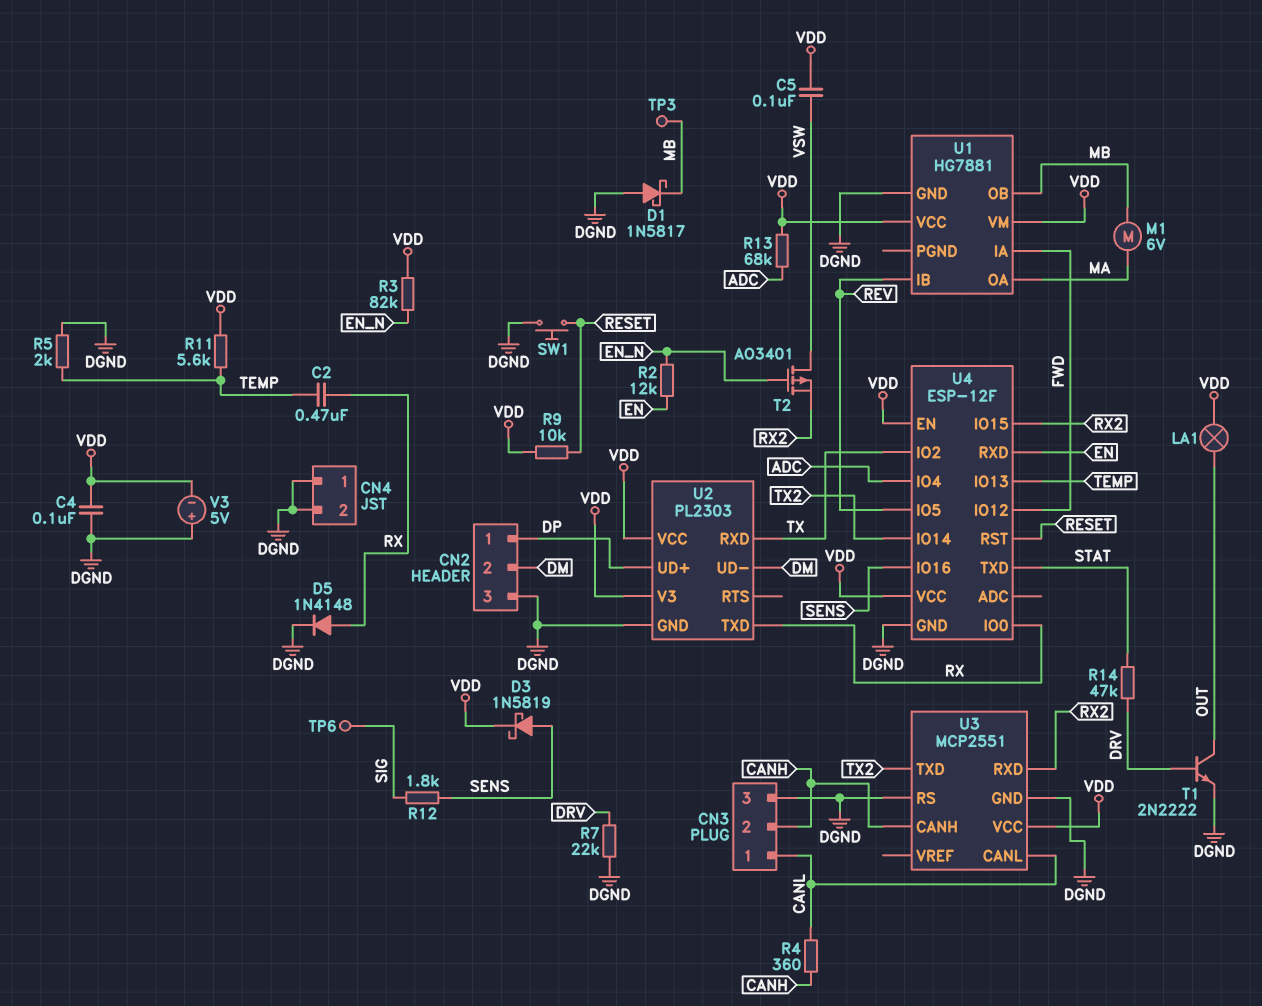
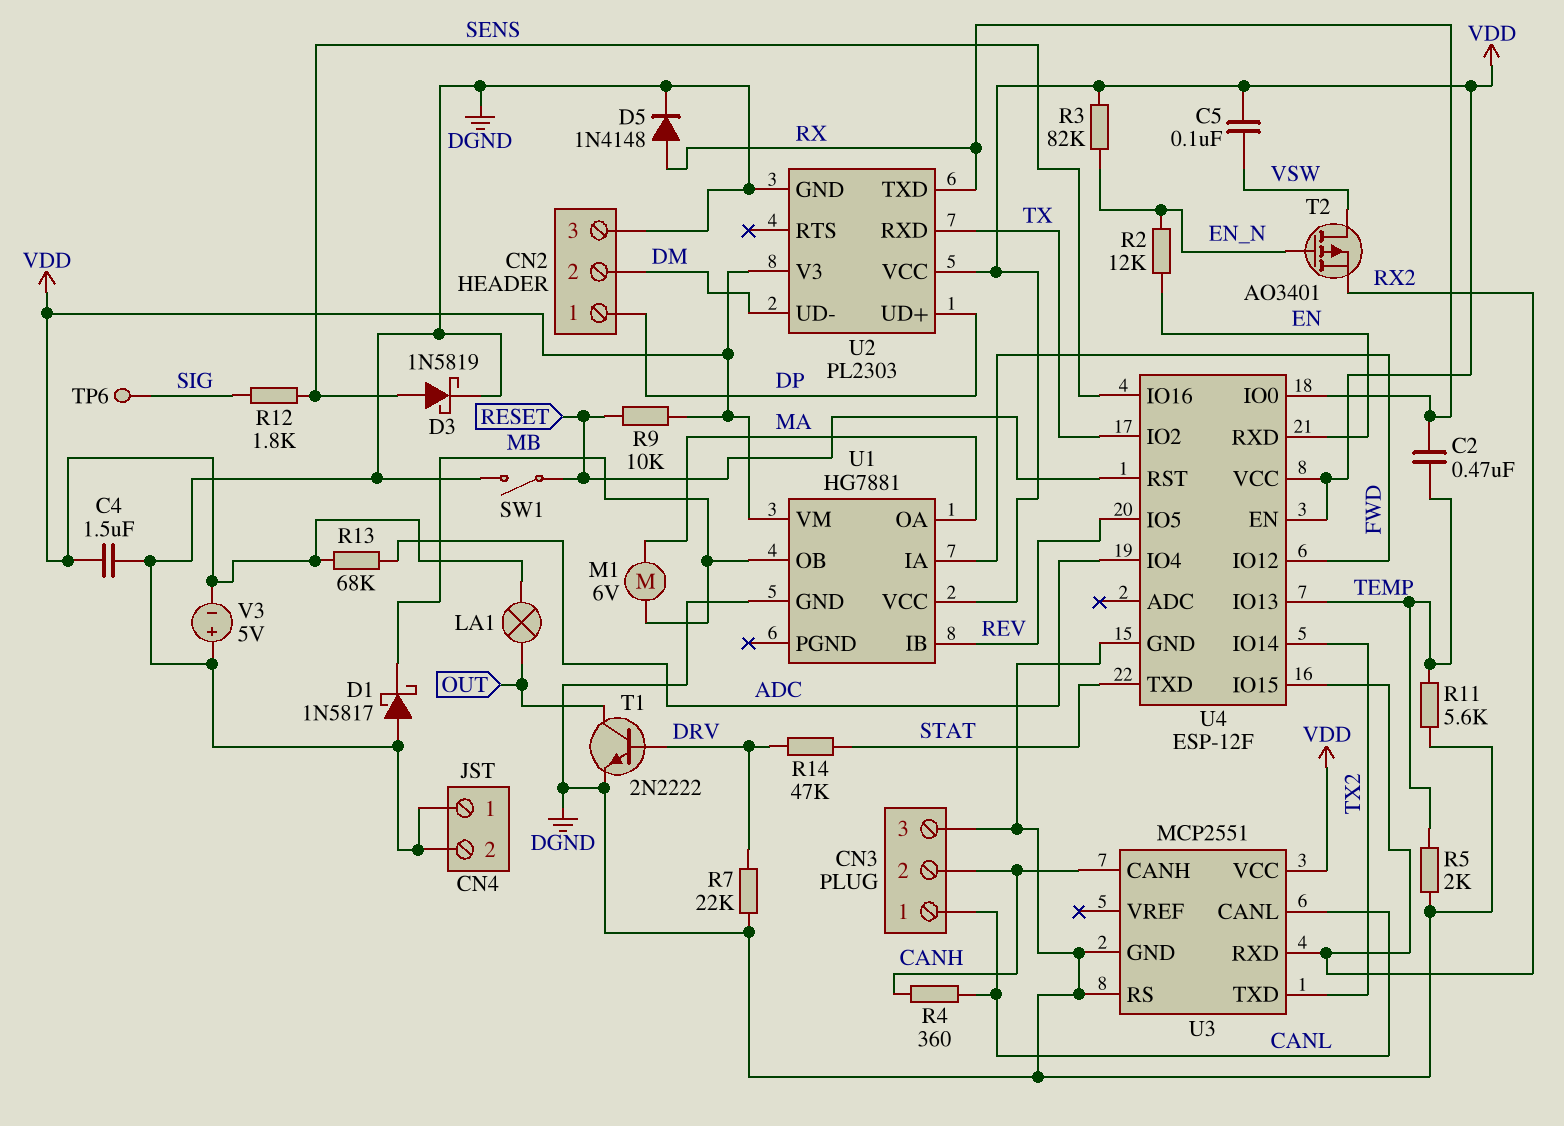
C4: 100nF (DGND, VDD) -> 1.5uF (DGND, VDD)
D3: schottky 1N5819 (A SENS, K VDD) -> schottky 1N5819 (A SENS, K DGND)
R11: 5.6k (TEMP, VDD) -> 5.6k (DGND, TEMP)
SW1: button (DGND, RESET) -> switch (DGND, RESET)
TP3: test point (MB) -> none

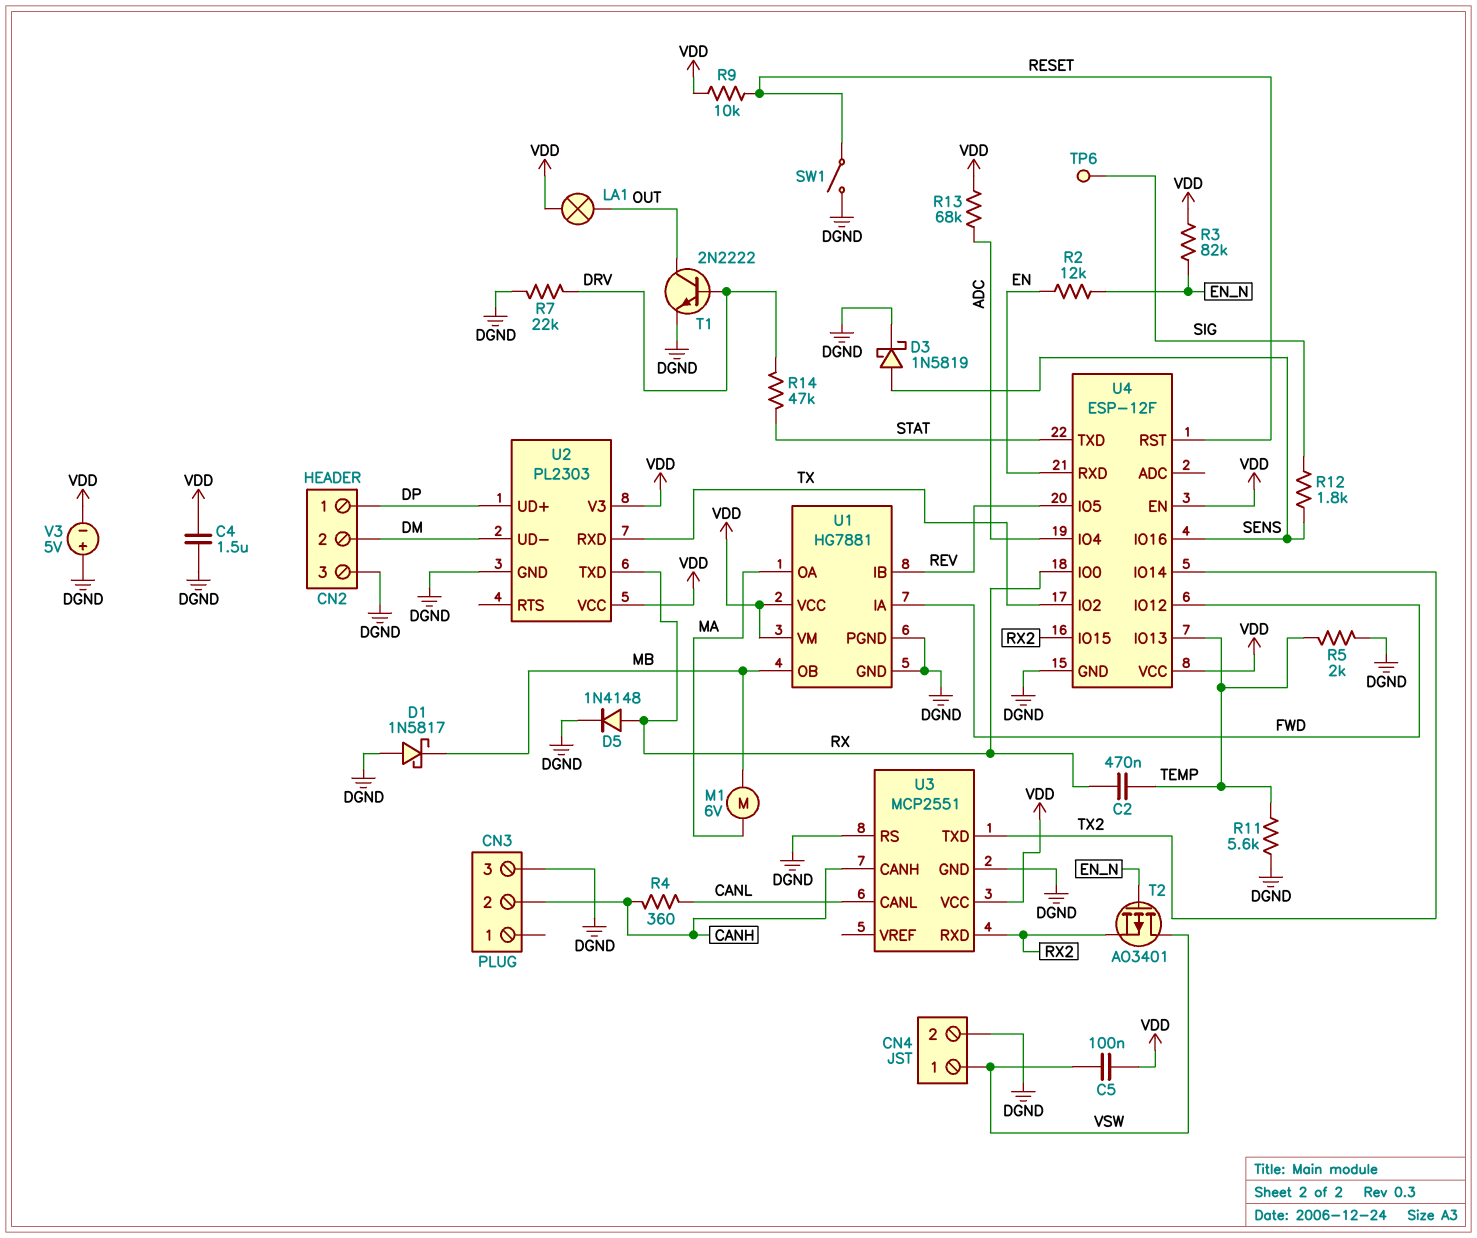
CN3 pin 1: CANL -> none
CN4 pin 1: DGND -> VSW
U1 pin PGND: none -> DGND

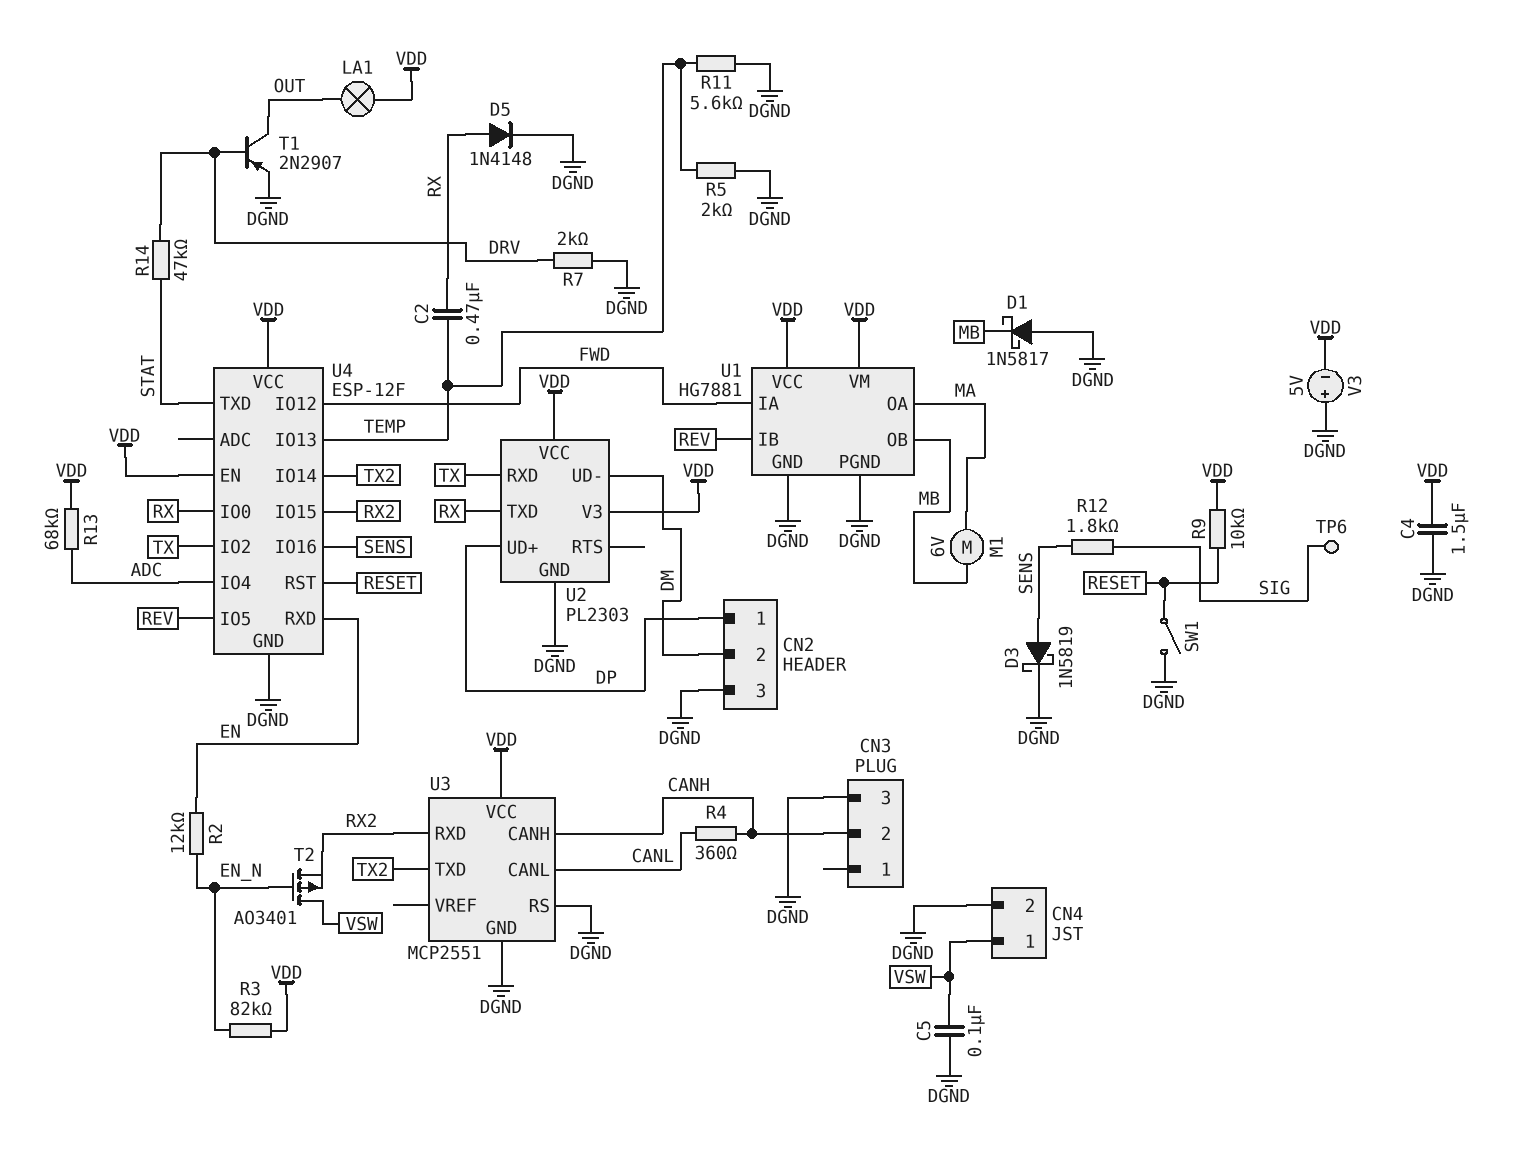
C5: 100nF (VDD, VSW) -> 100nF (DGND, VSW)
R7: 22k (DGND, DRV) -> 2k (DGND, DRV)
T1: NPN 2N2222 (B DRV, C OUT, E DGND) -> PNP 2N2907 (B DRV, C OUT, E DGND)

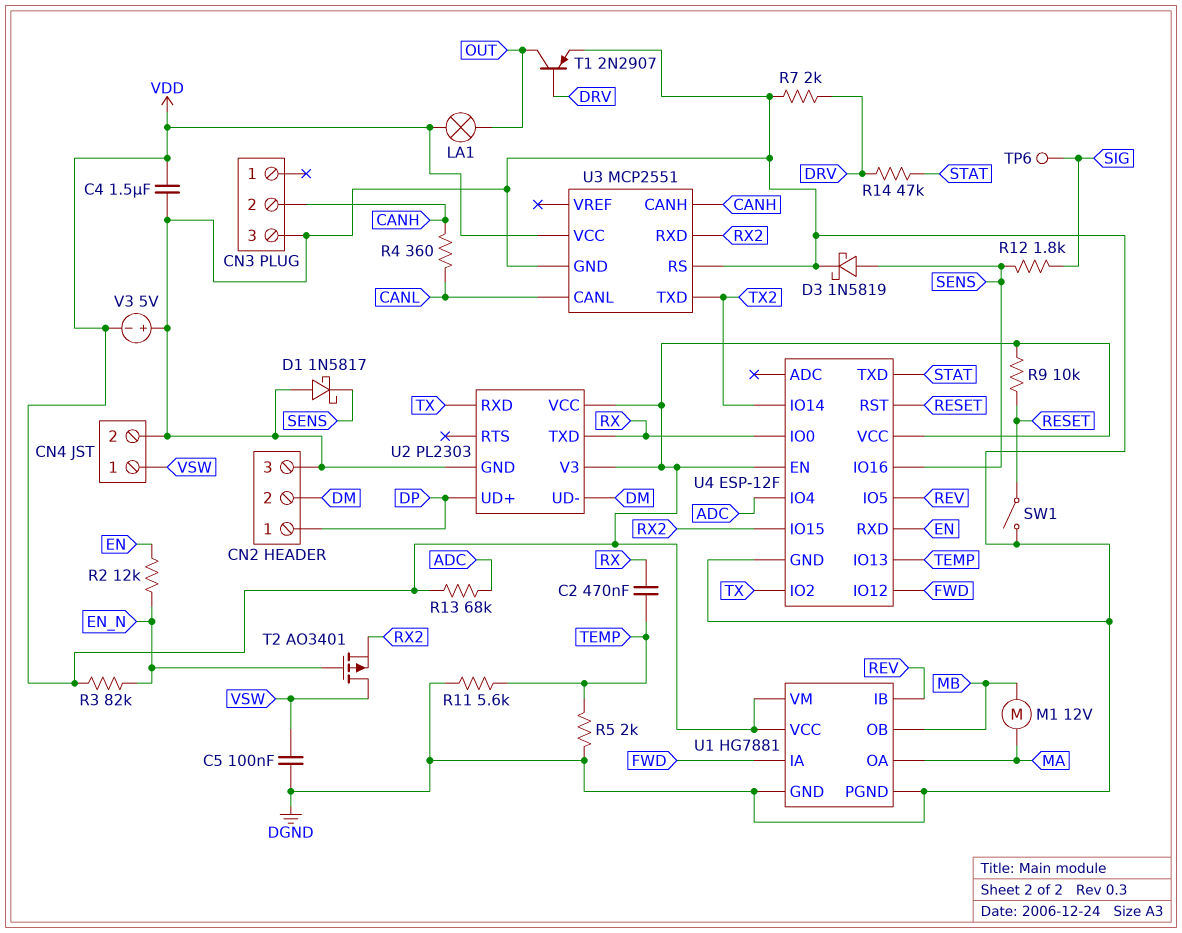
D1: schottky 1N5817 (A DGND, K MB) -> schottky 1N5817 (A DGND, K SENS)
D5: diode 1N4148 (A RX, K DGND) -> none
M1: motor 6V (MA, MB) -> motor 12V (MA, MB)

